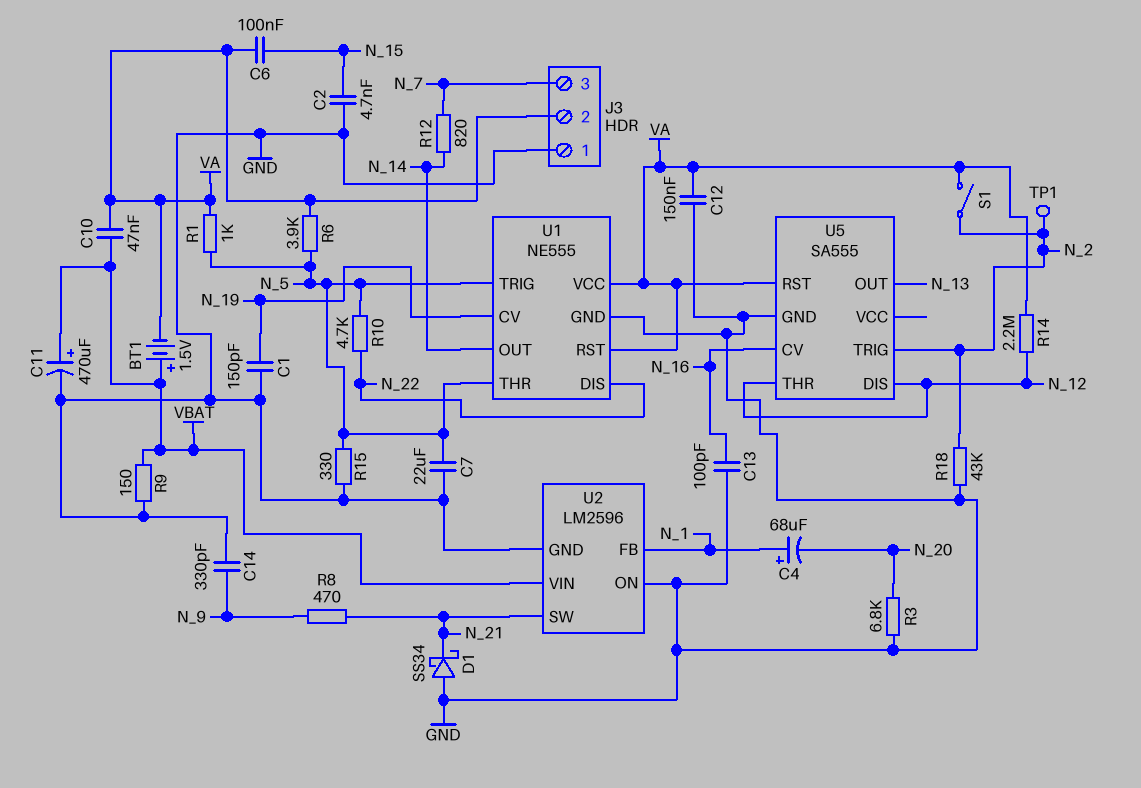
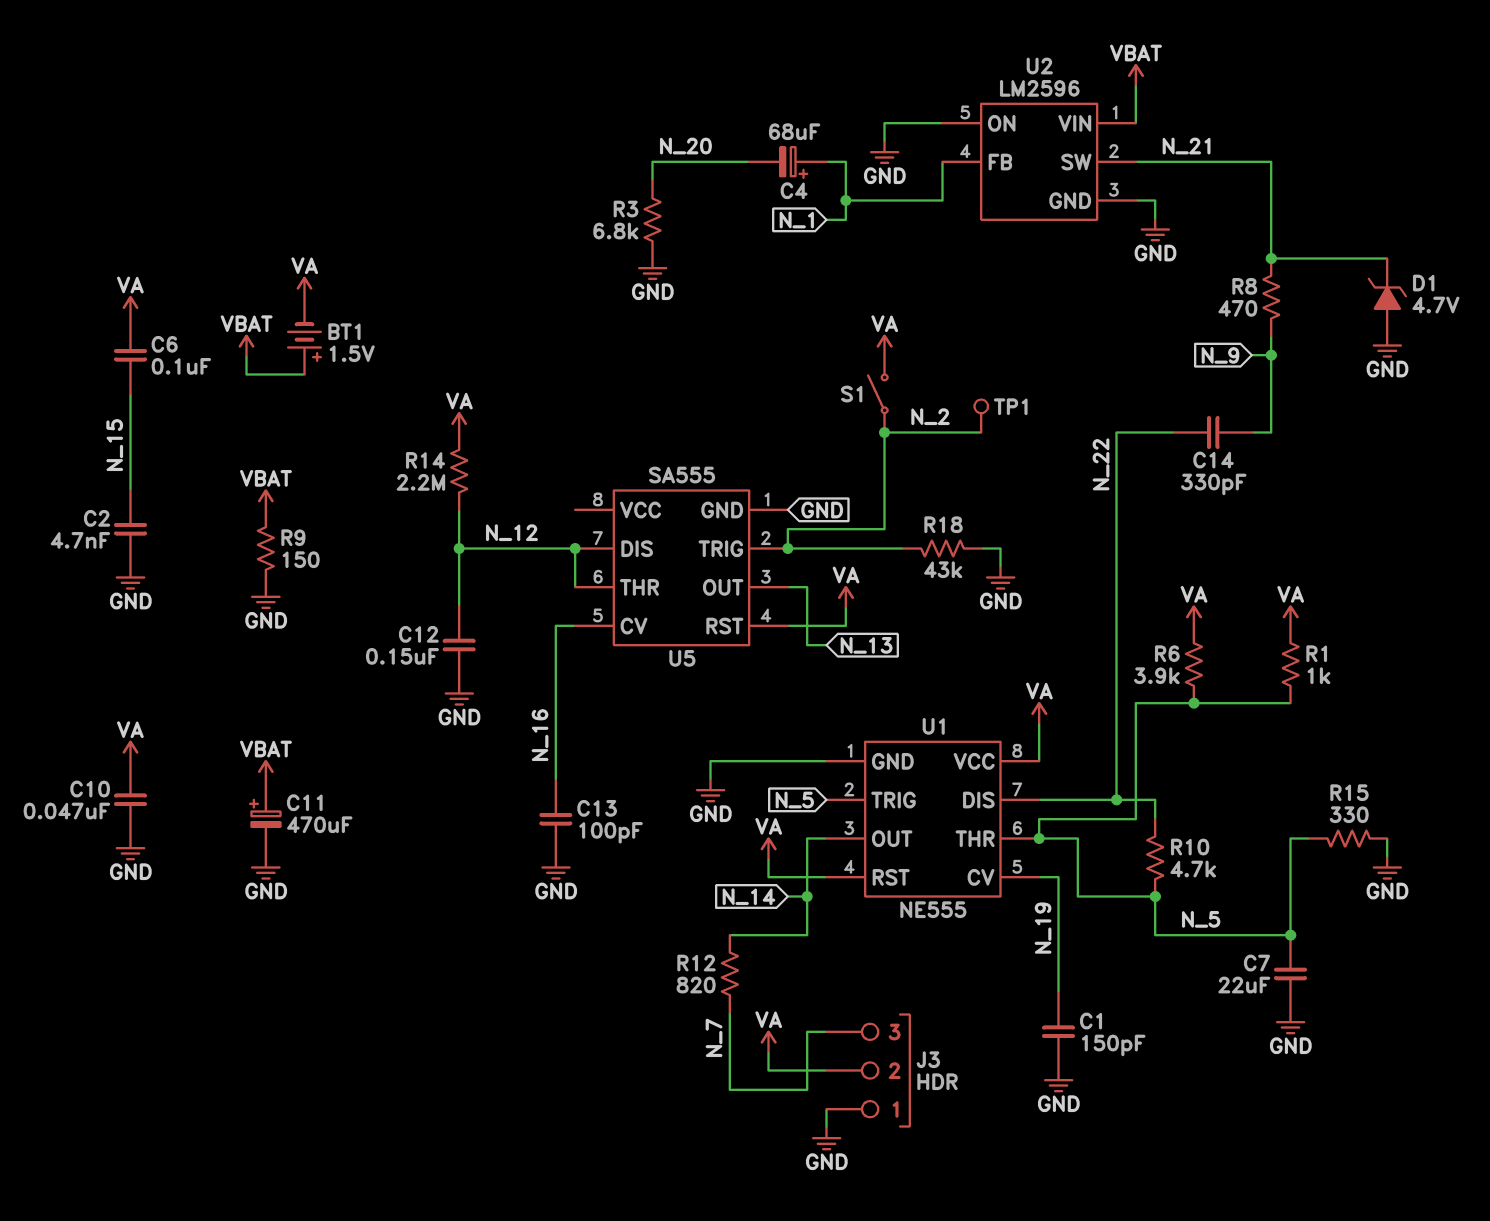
C10: 47nF (VA, VBAT) -> 47nF (GND, VA)
C12: 150nF (GND, VA) -> 150nF (GND, N_12)
C14: 330pF (GND, N_9) -> 330pF (N_9, N_22)
D1: schottky SS34 (A GND, K N_21) -> zener 4.7V (A GND, K N_21)

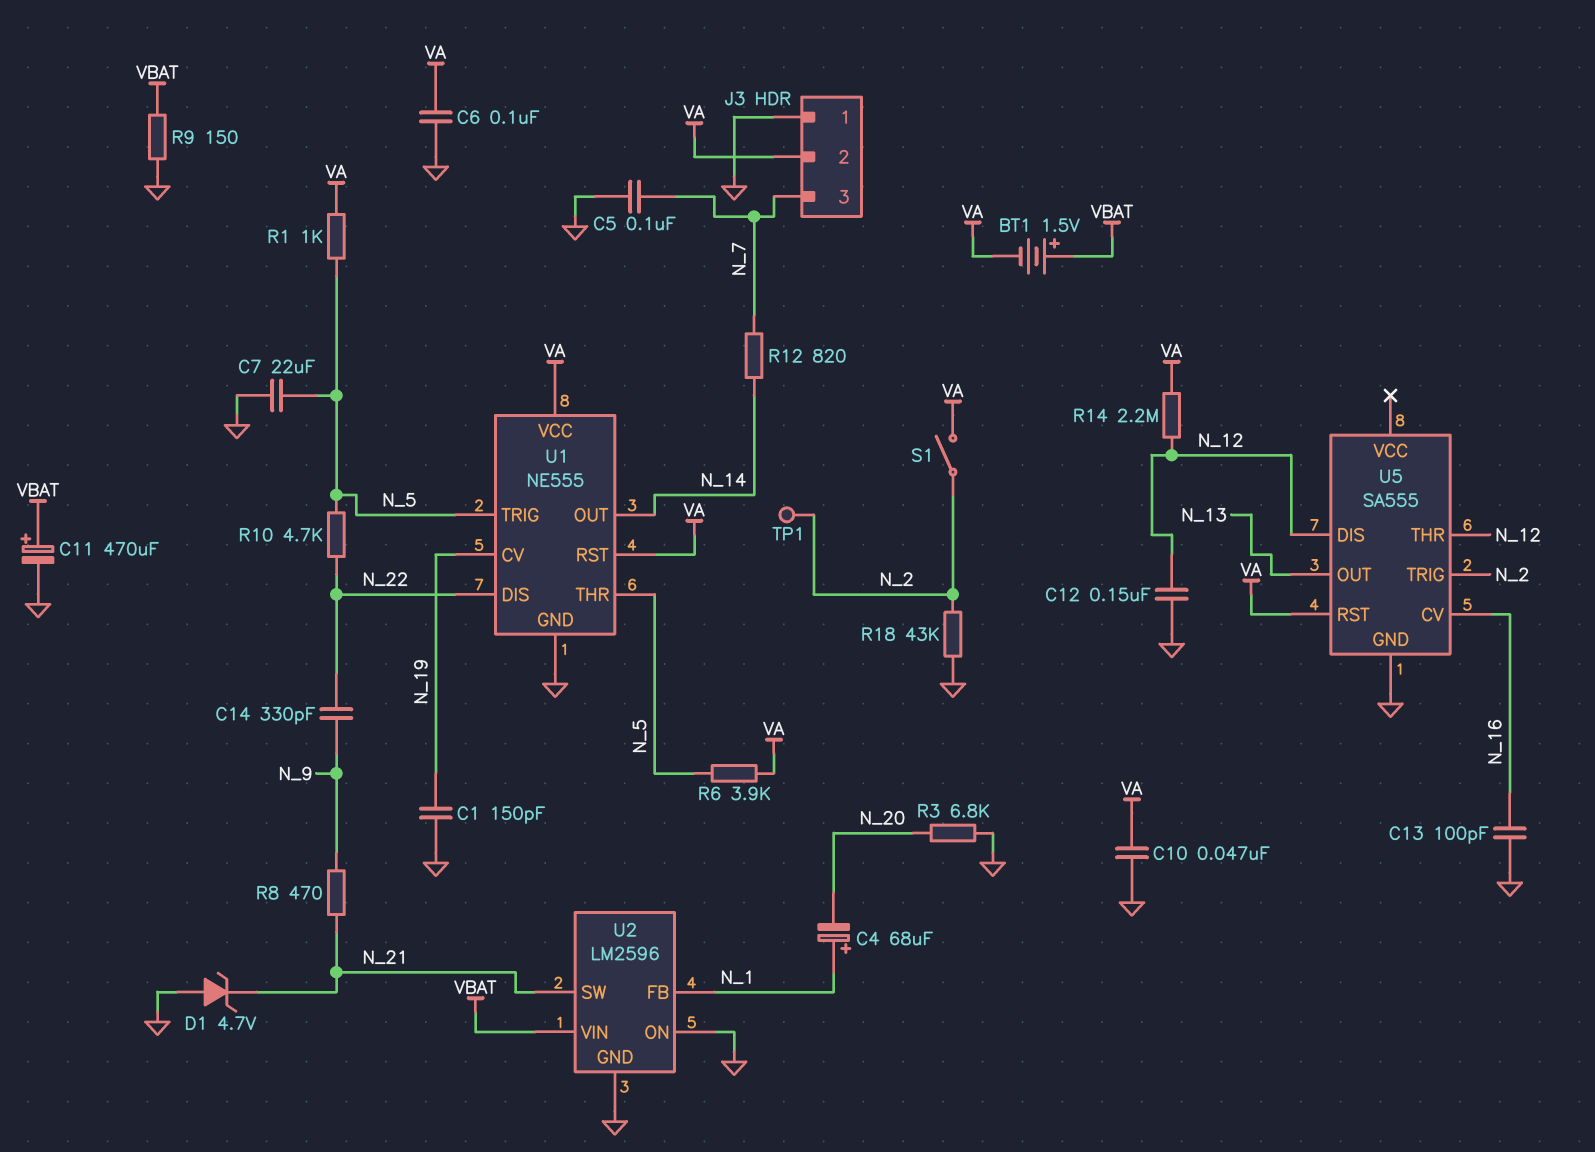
C2: 4.7nF (GND, N_15) -> none
C5: none -> 100nF (GND, N_7)
C6: 100nF (N_15, VA) -> 100nF (GND, VA)
R15: 330 (GND, N_5) -> none

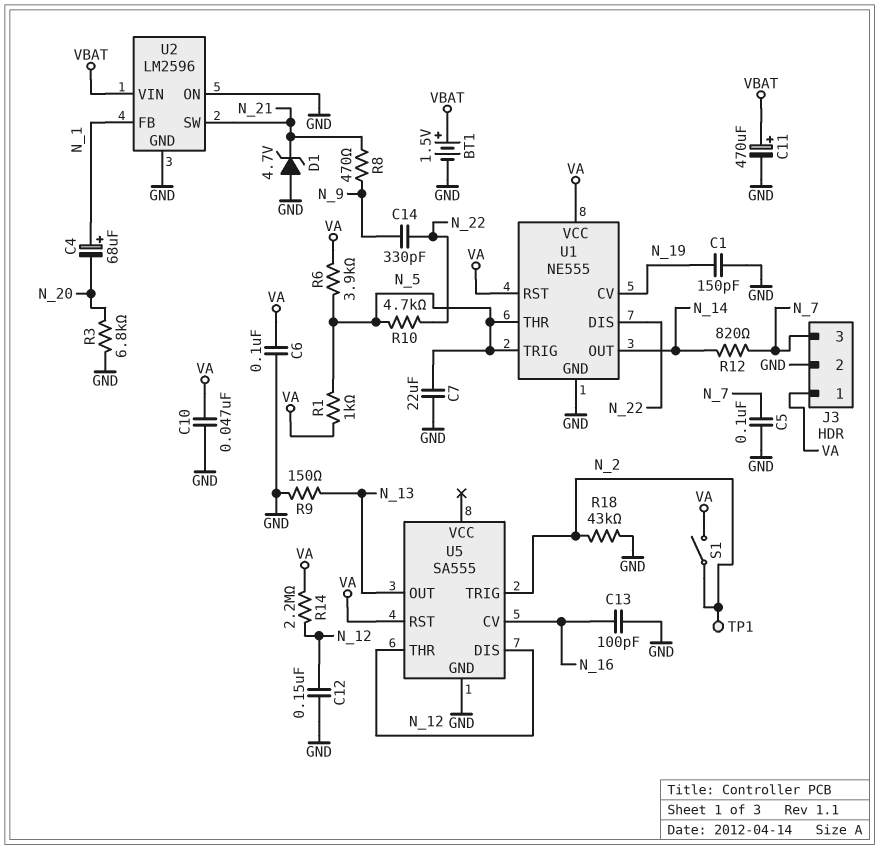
BT1: 1.5V (plus VBAT, minus VA) -> 1.5V (plus VBAT, minus GND)
J3 pin 1: GND -> VA
J3 pin 2: VA -> GND
R9: 150 (GND, VBAT) -> 150 (GND, N_13)

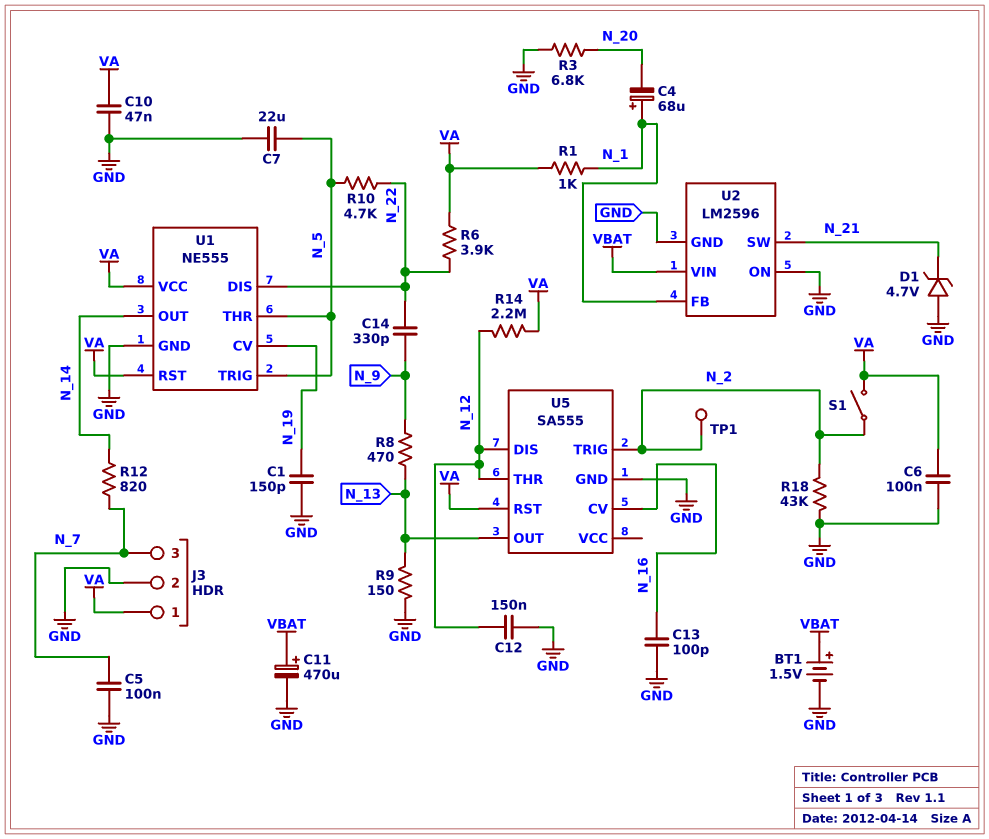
R1: 1k (N_5, VA) -> 1k (N_1, VA)
R6: 3.9k (N_5, VA) -> 3.9k (N_22, VA)
R8: 470 (N_9, N_21) -> 470 (N_9, N_13)

